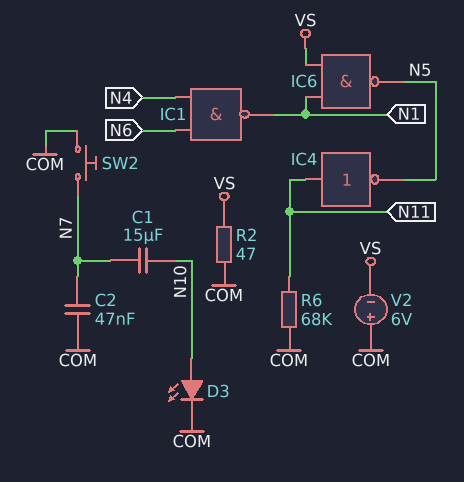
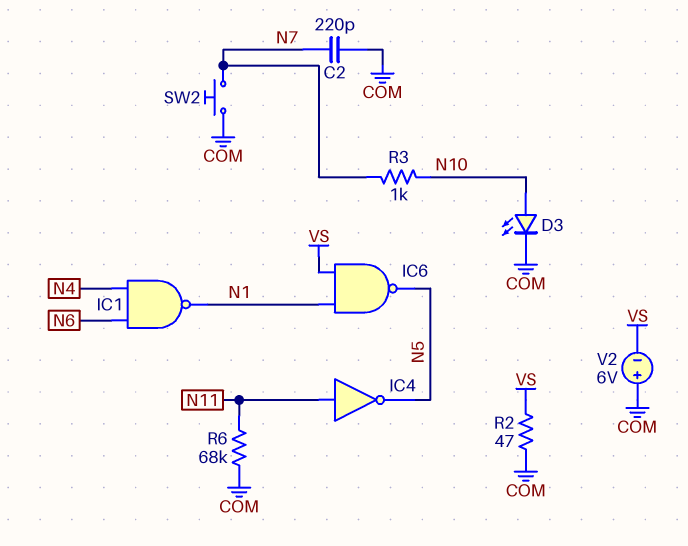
C1: 15uF (N7, N10) -> none
C2: 47nF (COM, N7) -> 220pF (COM, N7)
R3: none -> 1k (N7, N10)

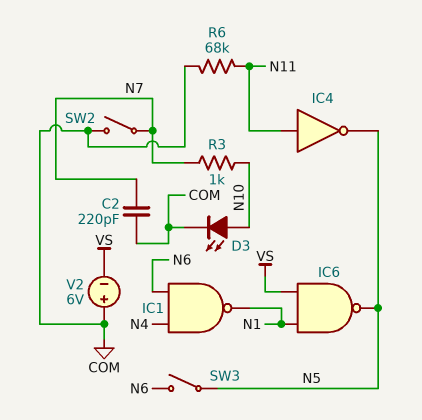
R2: 47 (COM, VS) -> none
SW2: button (COM, N7) -> switch (COM, N7)
SW3: none -> switch (N5, N6)

